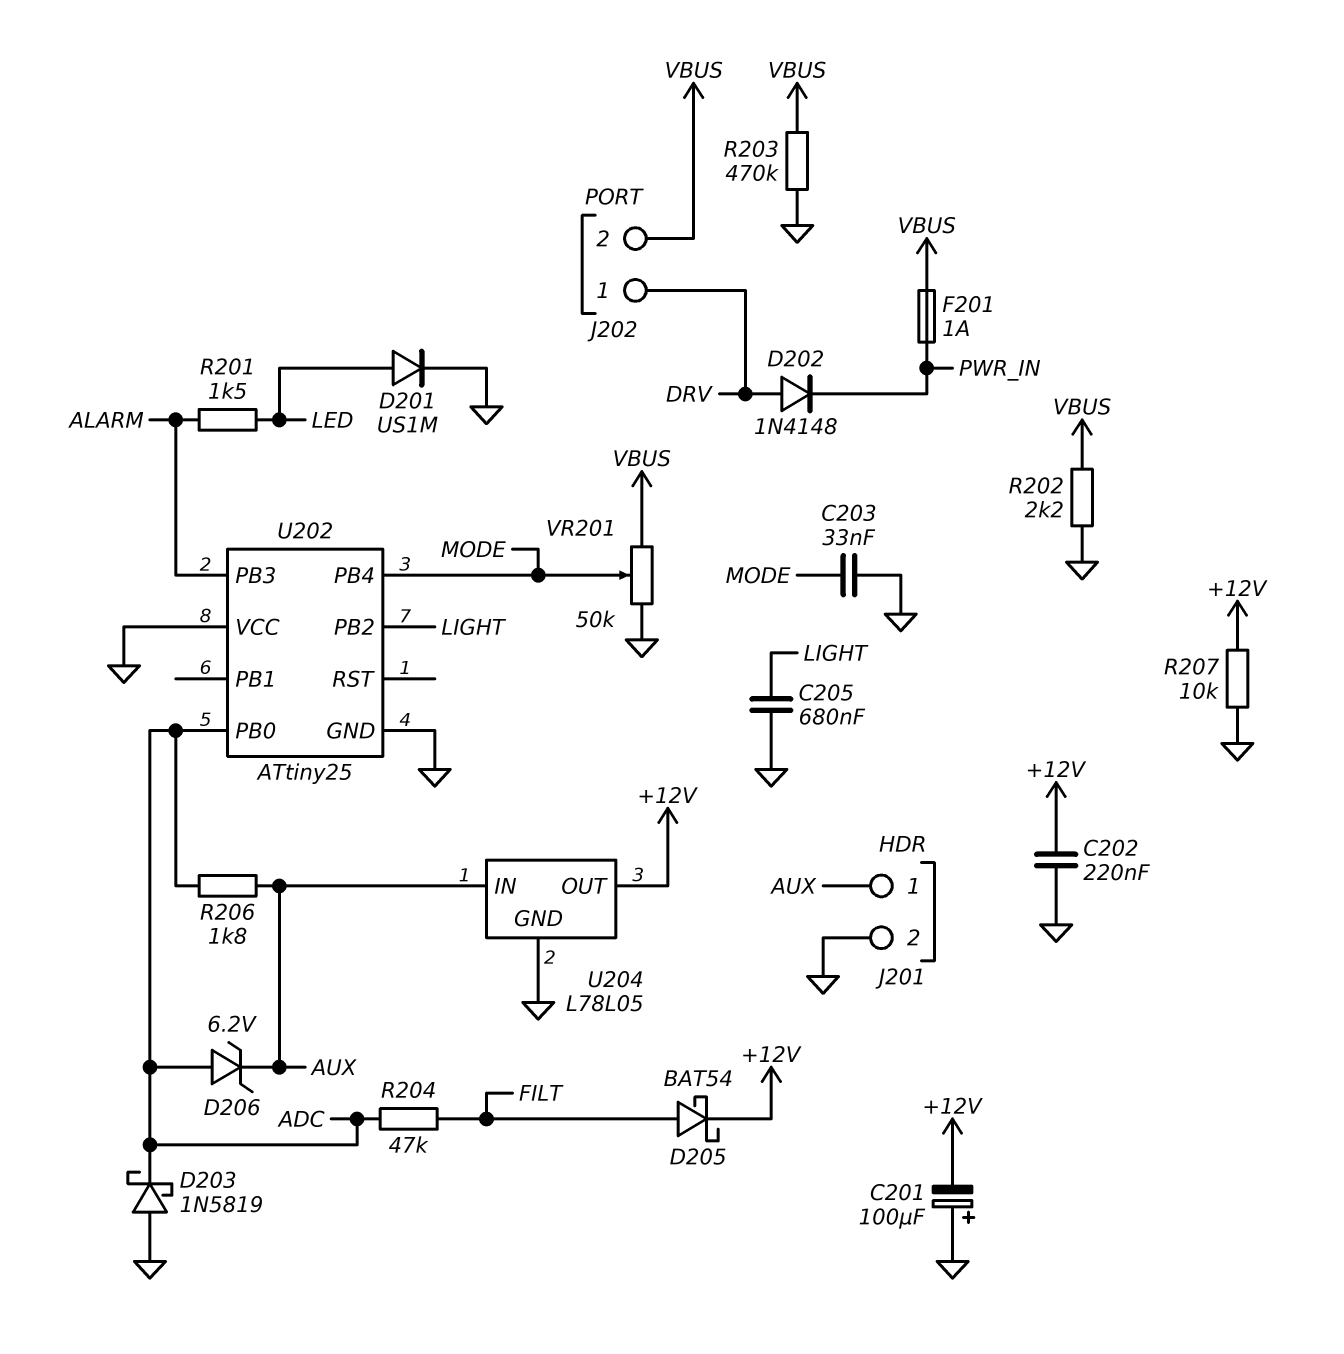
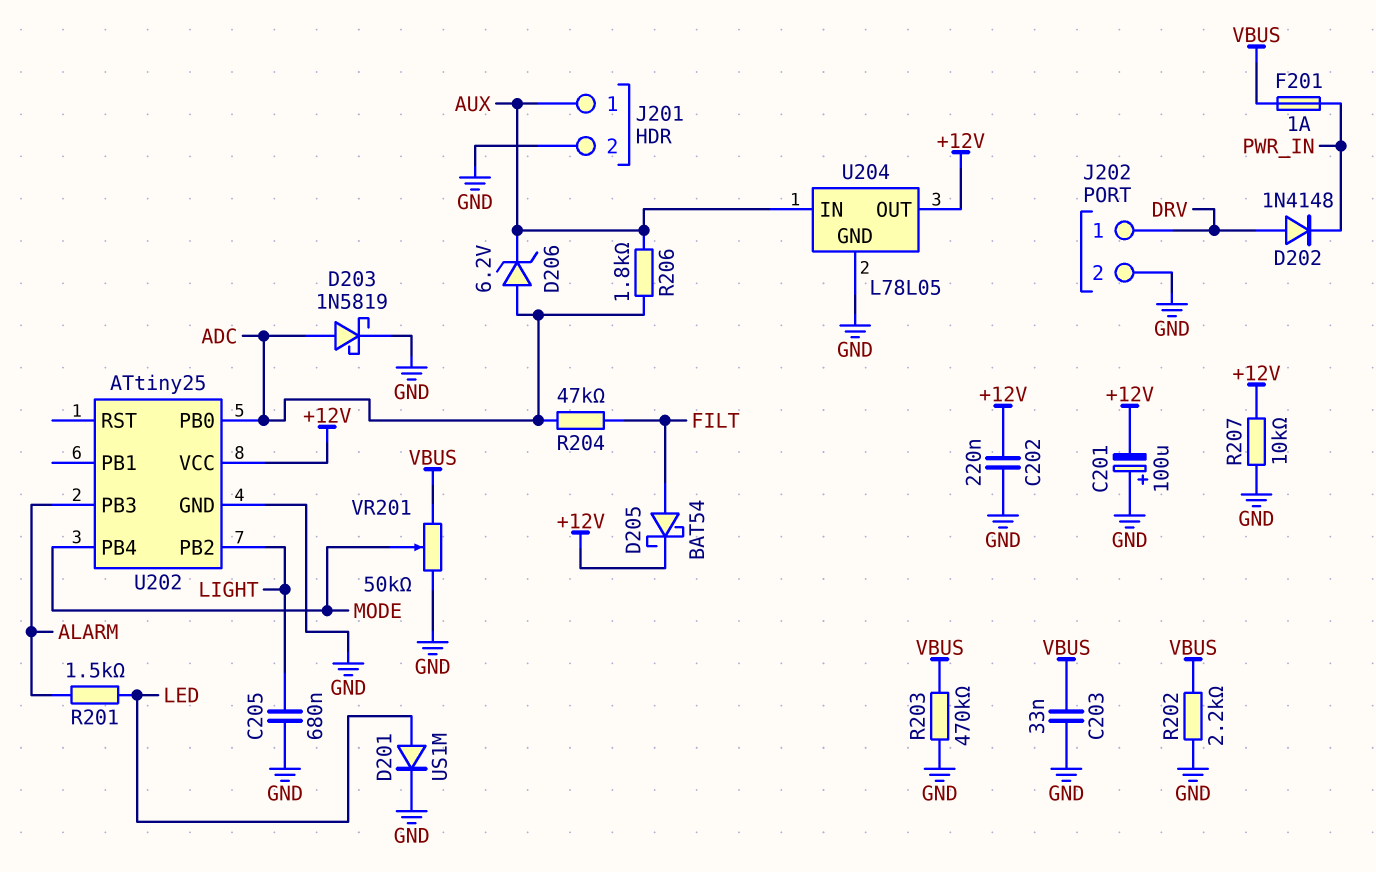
C203: 33nF (GND, MODE) -> 33nF (GND, VBUS)
D203: schottky 1N5819 (A GND, K ADC) -> schottky 1N5819 (A ADC, K GND)
J202 pin 2: VBUS -> GND
U202 pin VCC: GND -> +12V

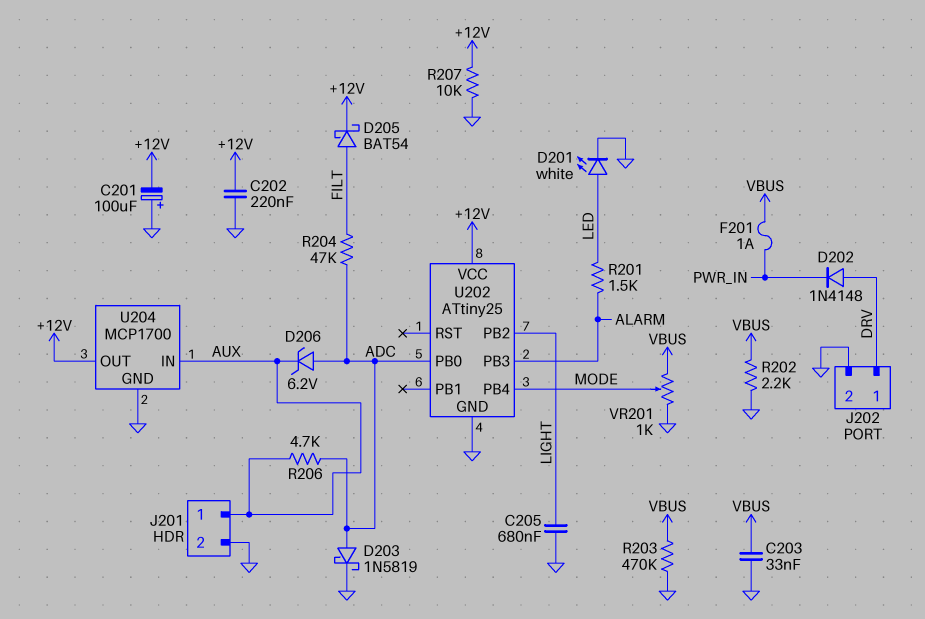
D201: diode US1M (A LED, K GND) -> LED white (A LED, K GND)
R206: 1.8k (ADC, AUX) -> 4.7k (ADC, AUX)
U204: L78L05 -> MCP1700
VR201: 50k (GND, VBUS, wiper MODE) -> 1k (GND, VBUS, wiper MODE)

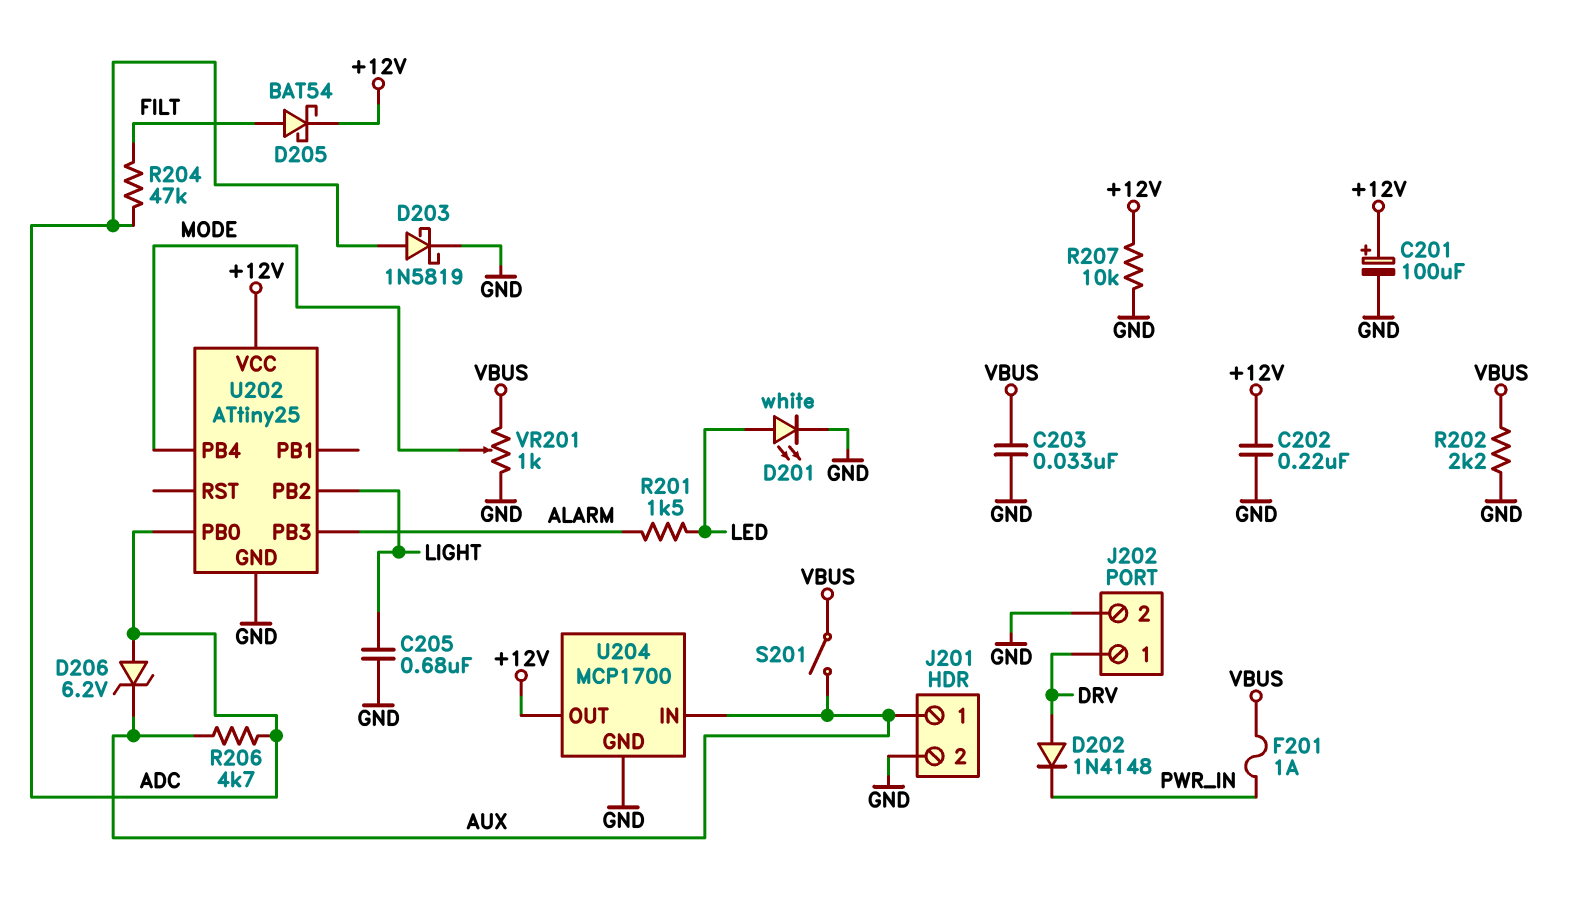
C201: 100uF (plus GND, minus +12V) -> 100uF (plus +12V, minus GND)
R203: 470k (GND, VBUS) -> none
S201: none -> switch (AUX, VBUS)

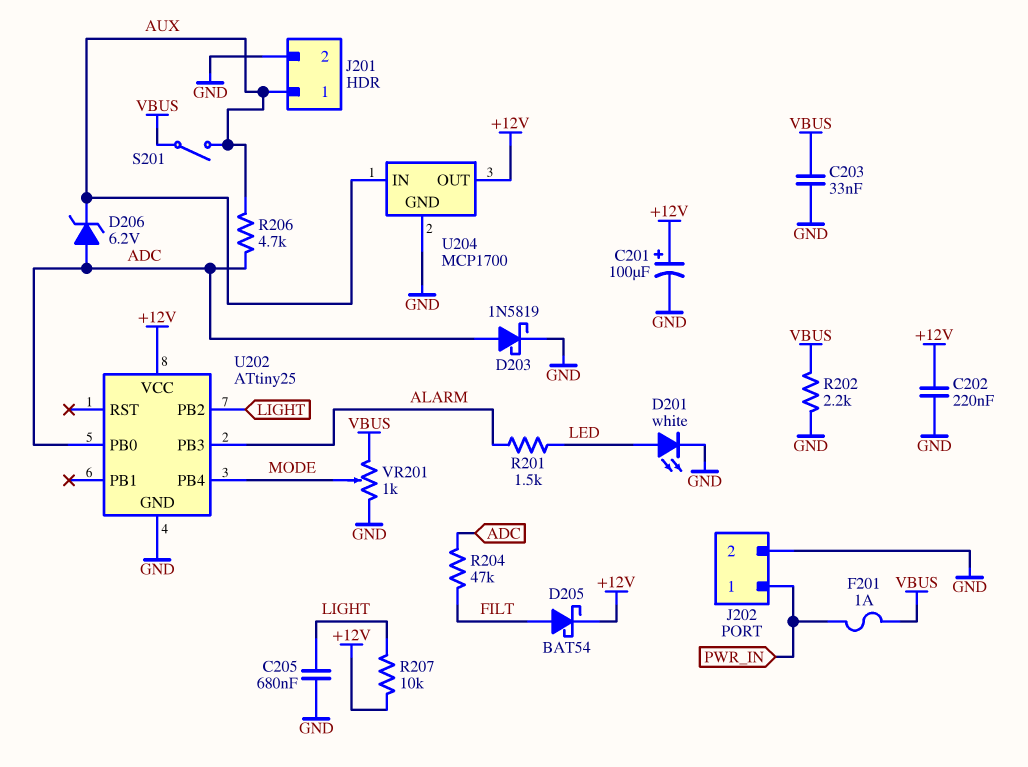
D202: diode 1N4148 (A DRV, K PWR_IN) -> none
J202 pin 1: DRV -> PWR_IN
R207: 10k (+12V, GND) -> 10k (+12V, LIGHT)

